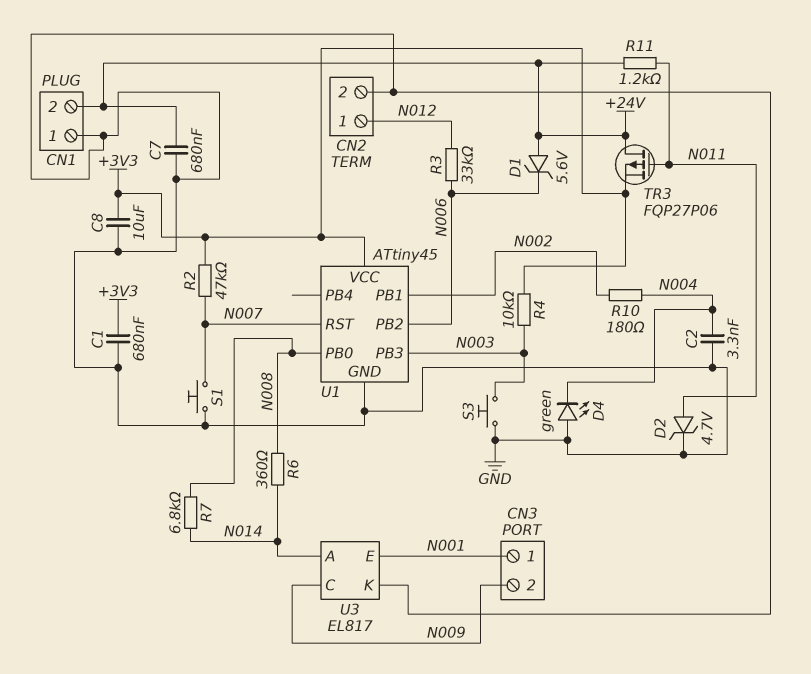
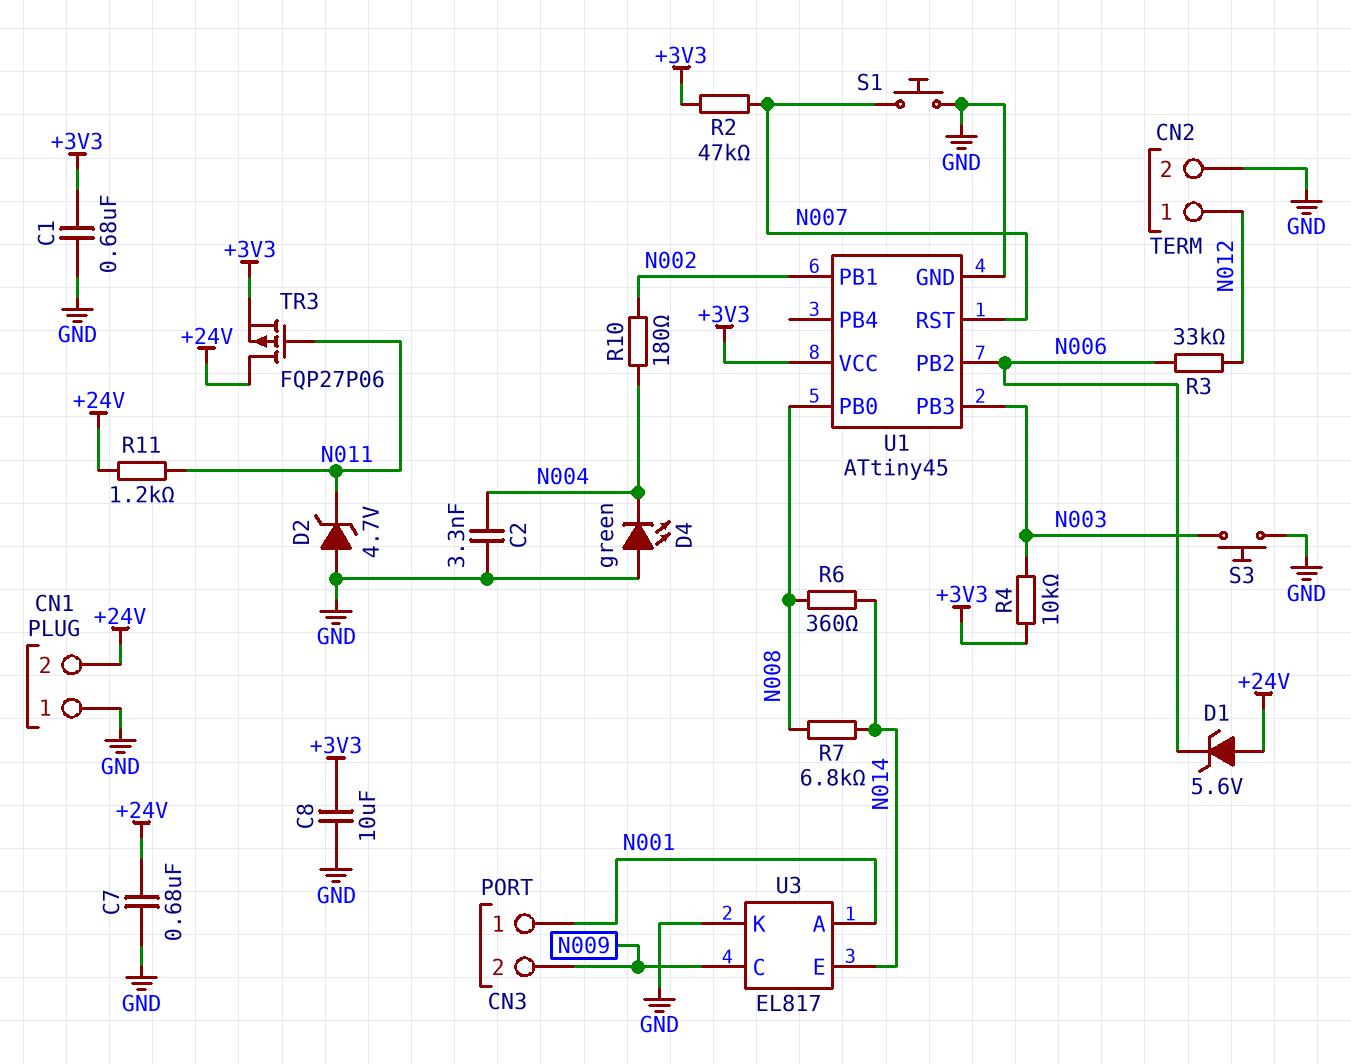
D2: zener 4.7V (A N011, K GND) -> zener 4.7V (A GND, K N011)
U3 pin A: N014 -> N001
U3 pin E: N001 -> N014

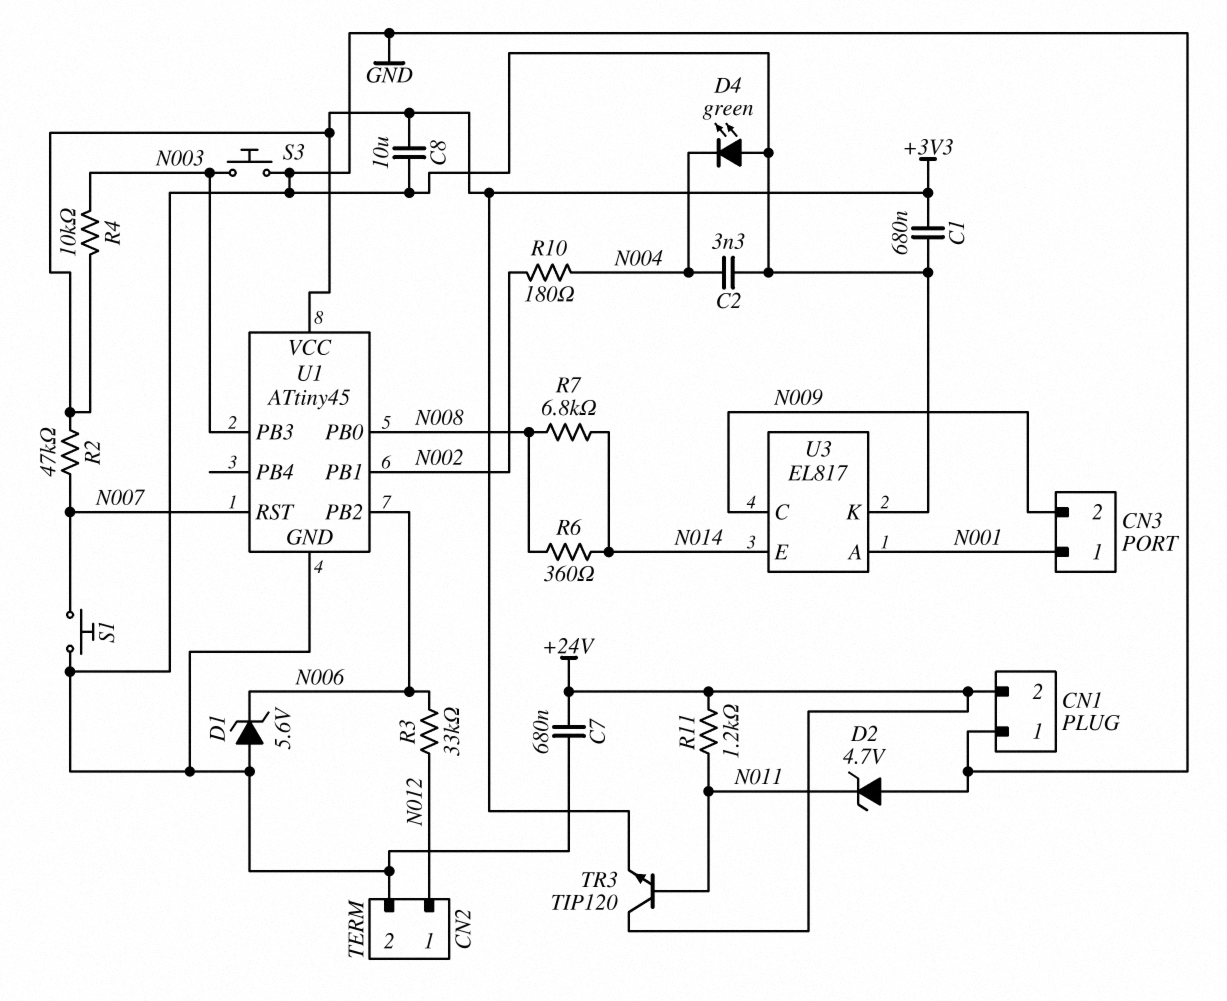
D1: zener 5.6V (A +24V, K N006) -> zener 5.6V (A GND, K N006)
TR3: PMOS FQP27P06 (G N011, D +24V, S +3V3) -> NPN TIP120 (B N011, C +24V, E +3V3)

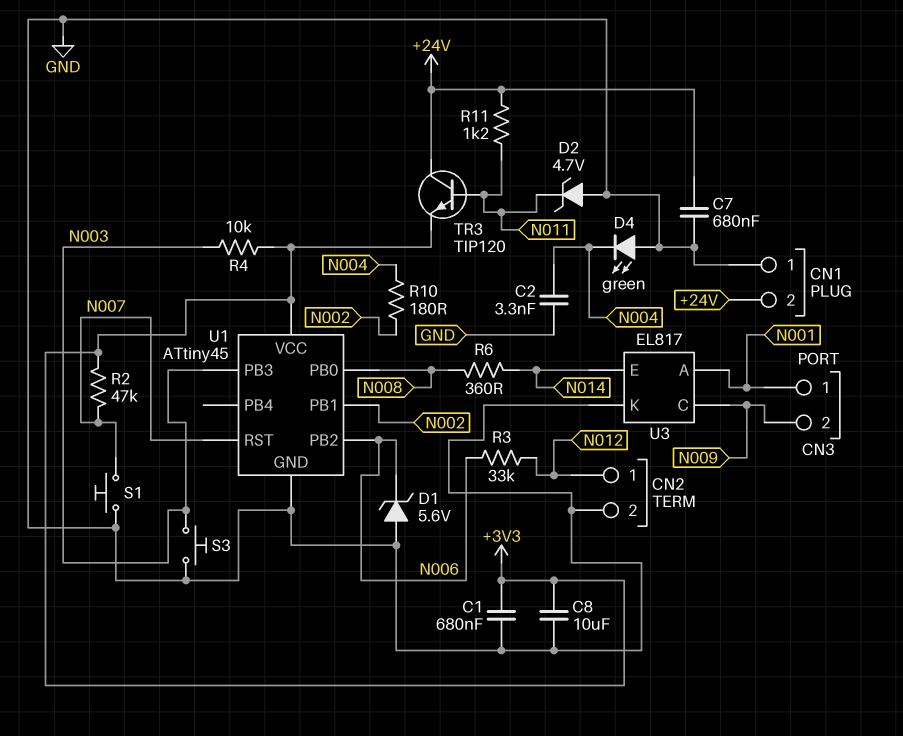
R7: 6.8k (N008, N014) -> none

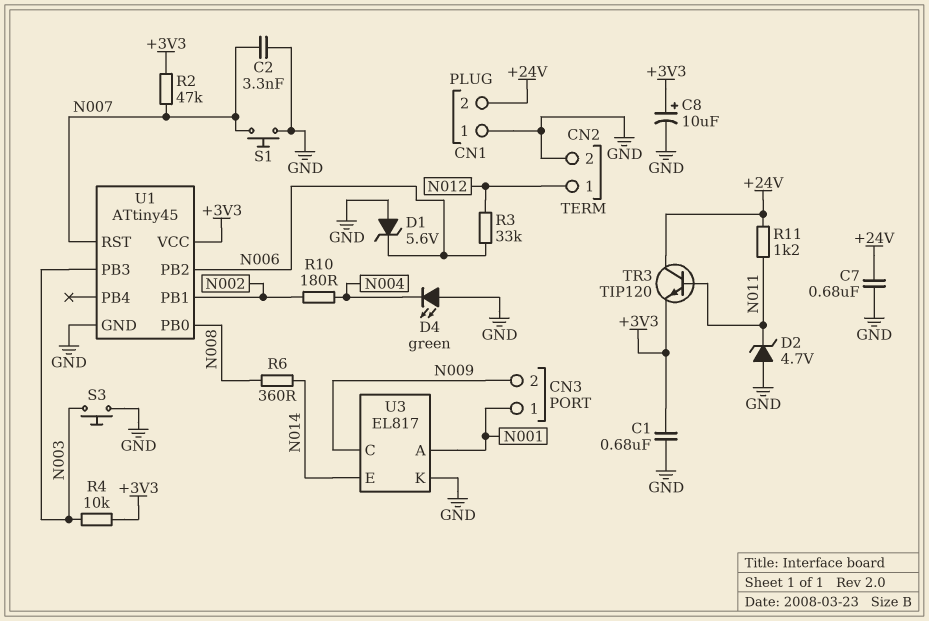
C2: 3.3nF (GND, N004) -> 3.3nF (GND, N007)
C8: 10uF (+3V3, GND) -> 10uF (plus +3V3, minus GND)

